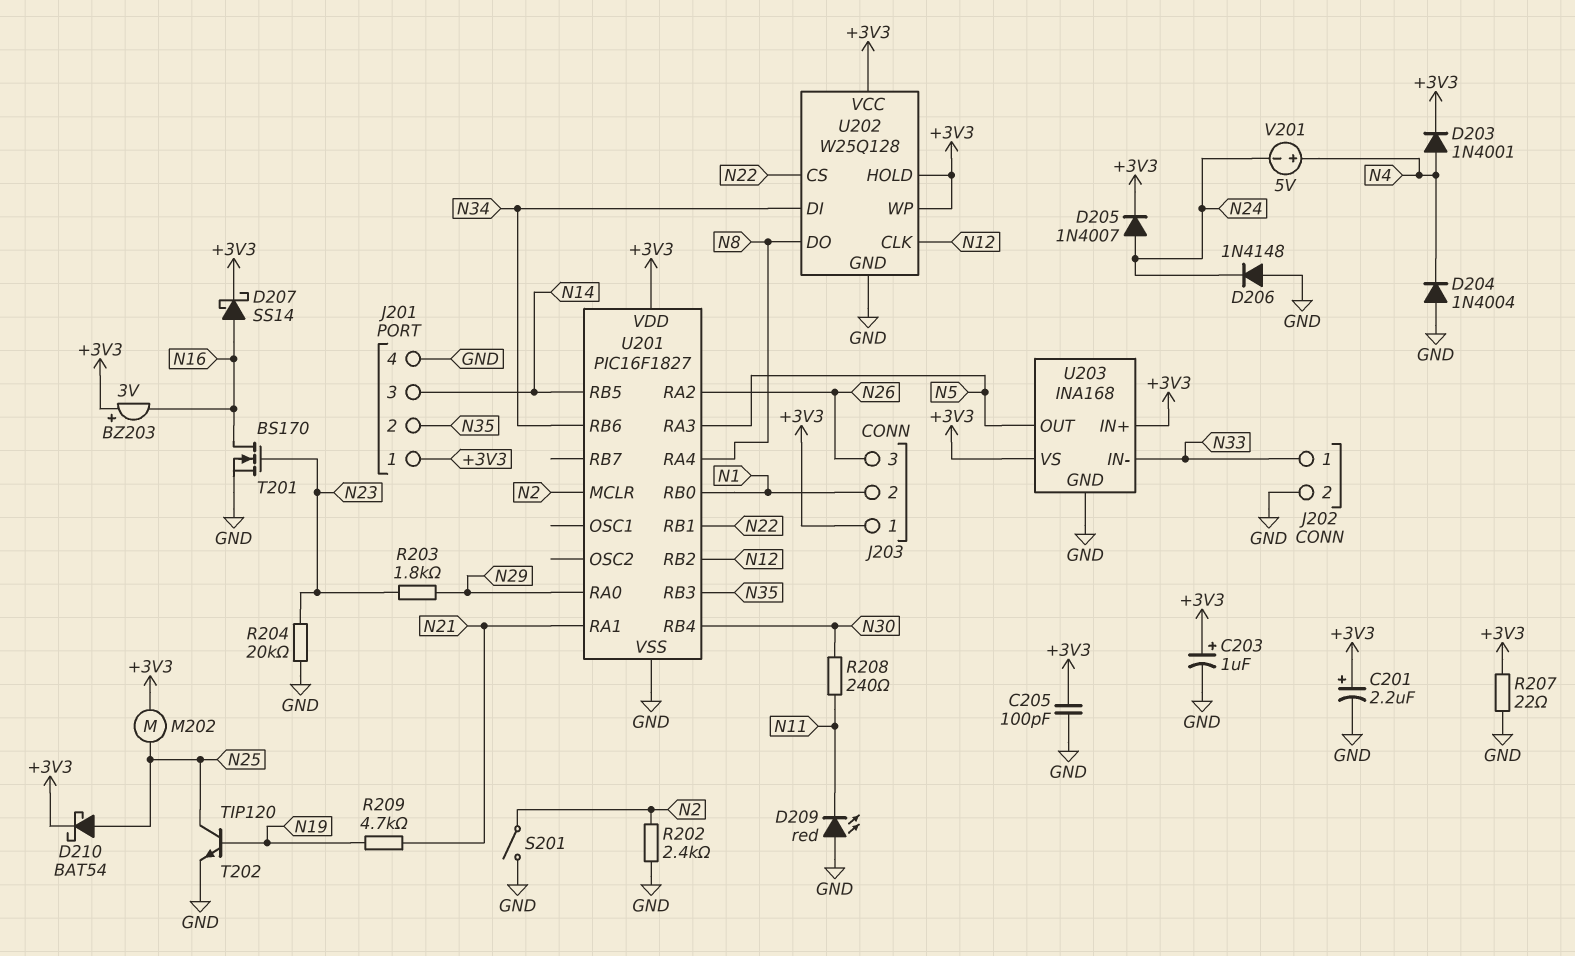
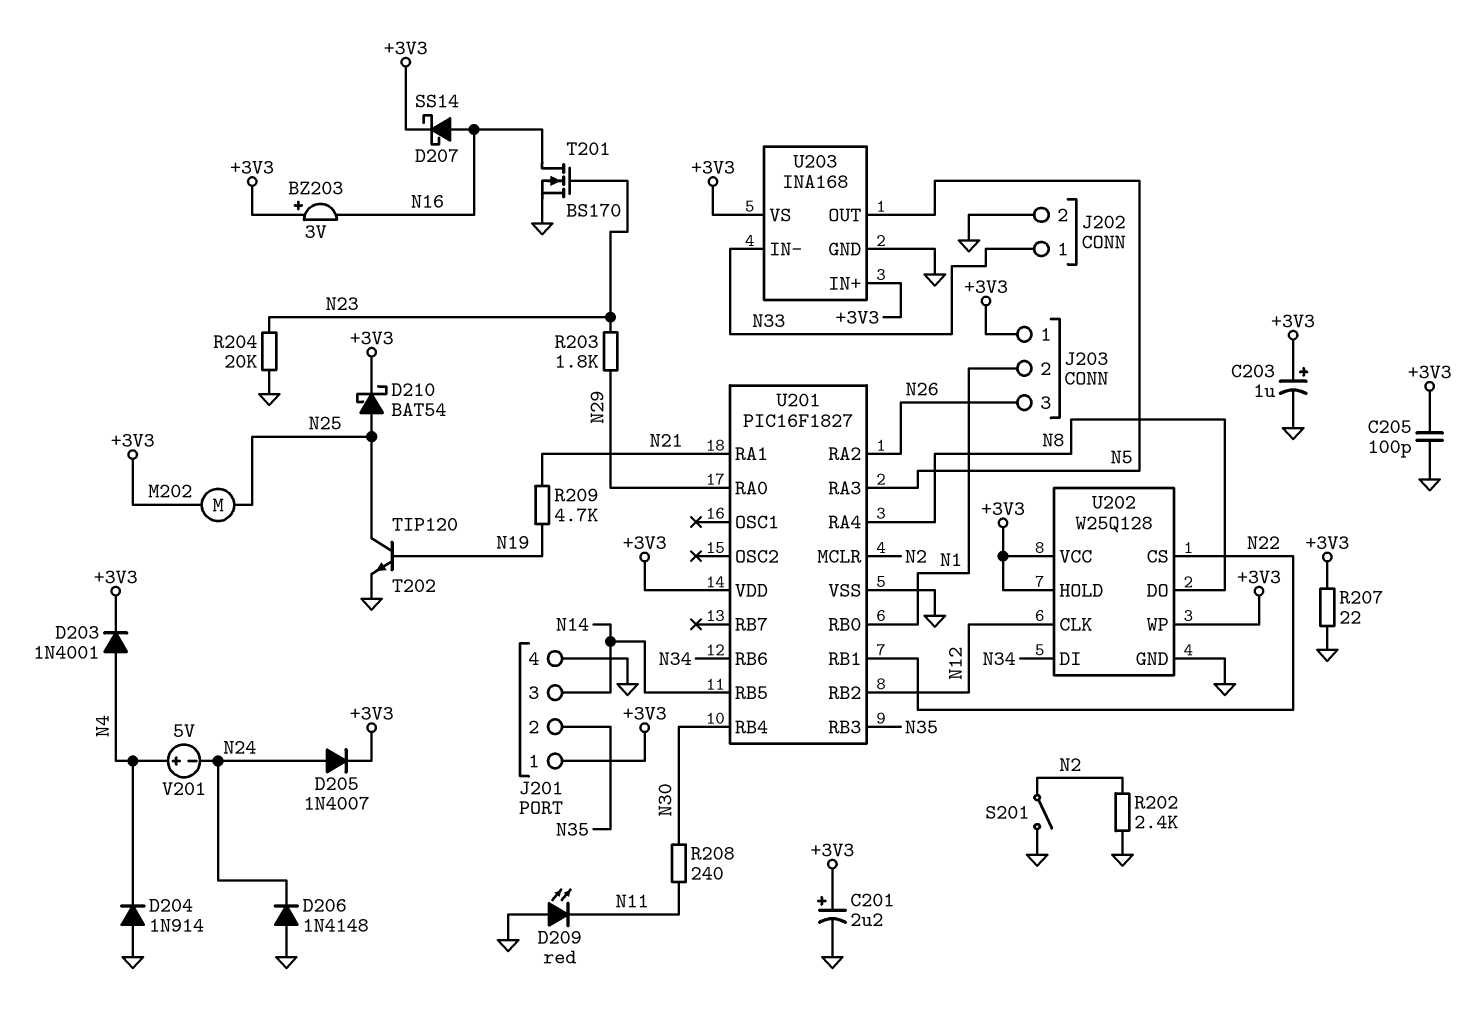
D204: diode 1N4004 (A GND, K N4) -> diode 1N914 (A GND, K N4)

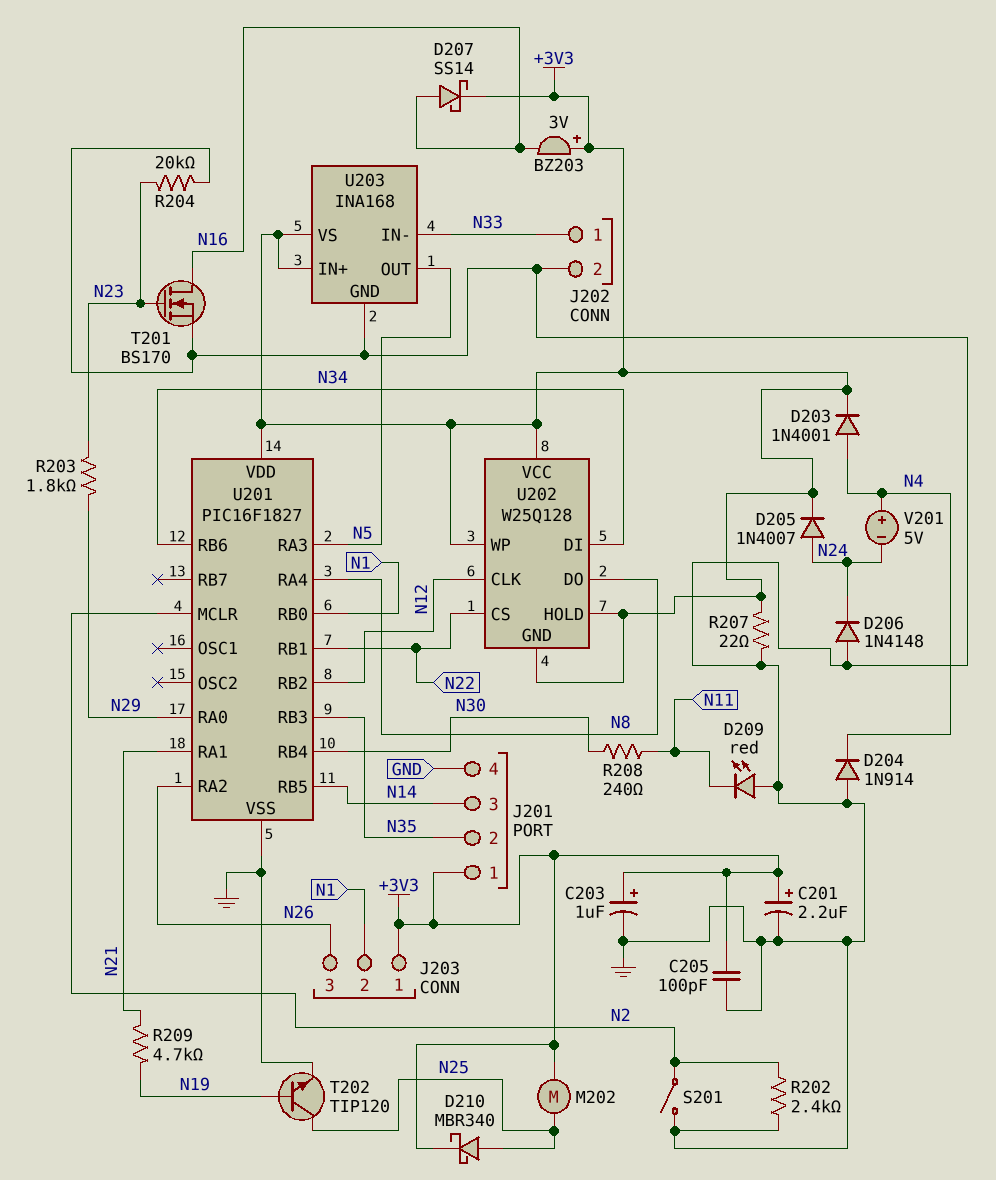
D210: schottky BAT54 (A N25, K +3V3) -> schottky MBR340 (A N25, K +3V3)
U202 pin GND: GND -> +3V3

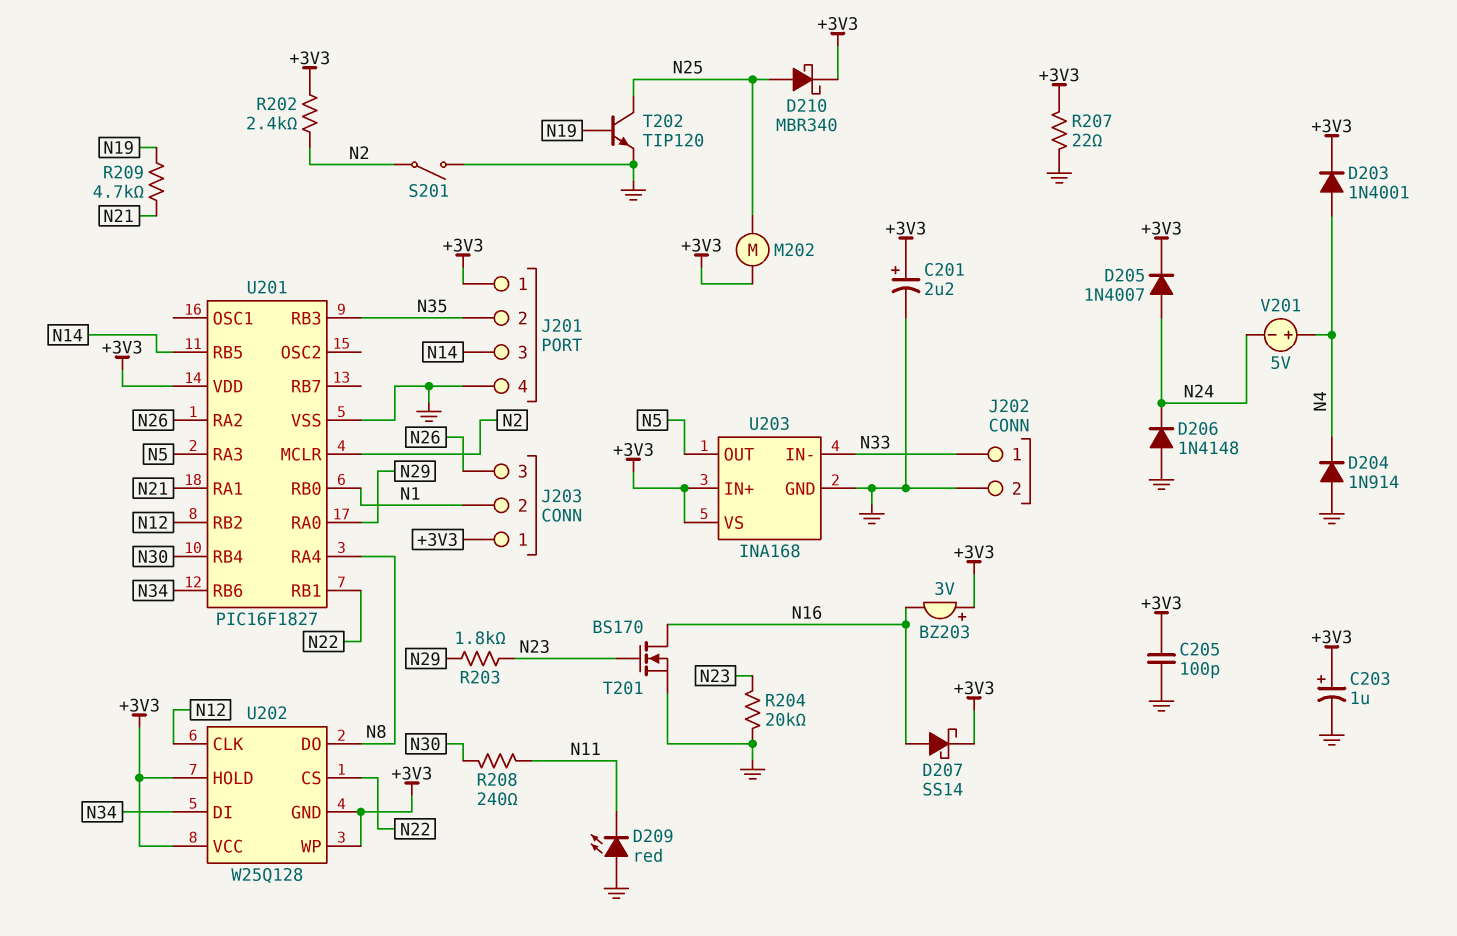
R202: 2.4k (GND, N2) -> 2.4k (+3V3, N2)

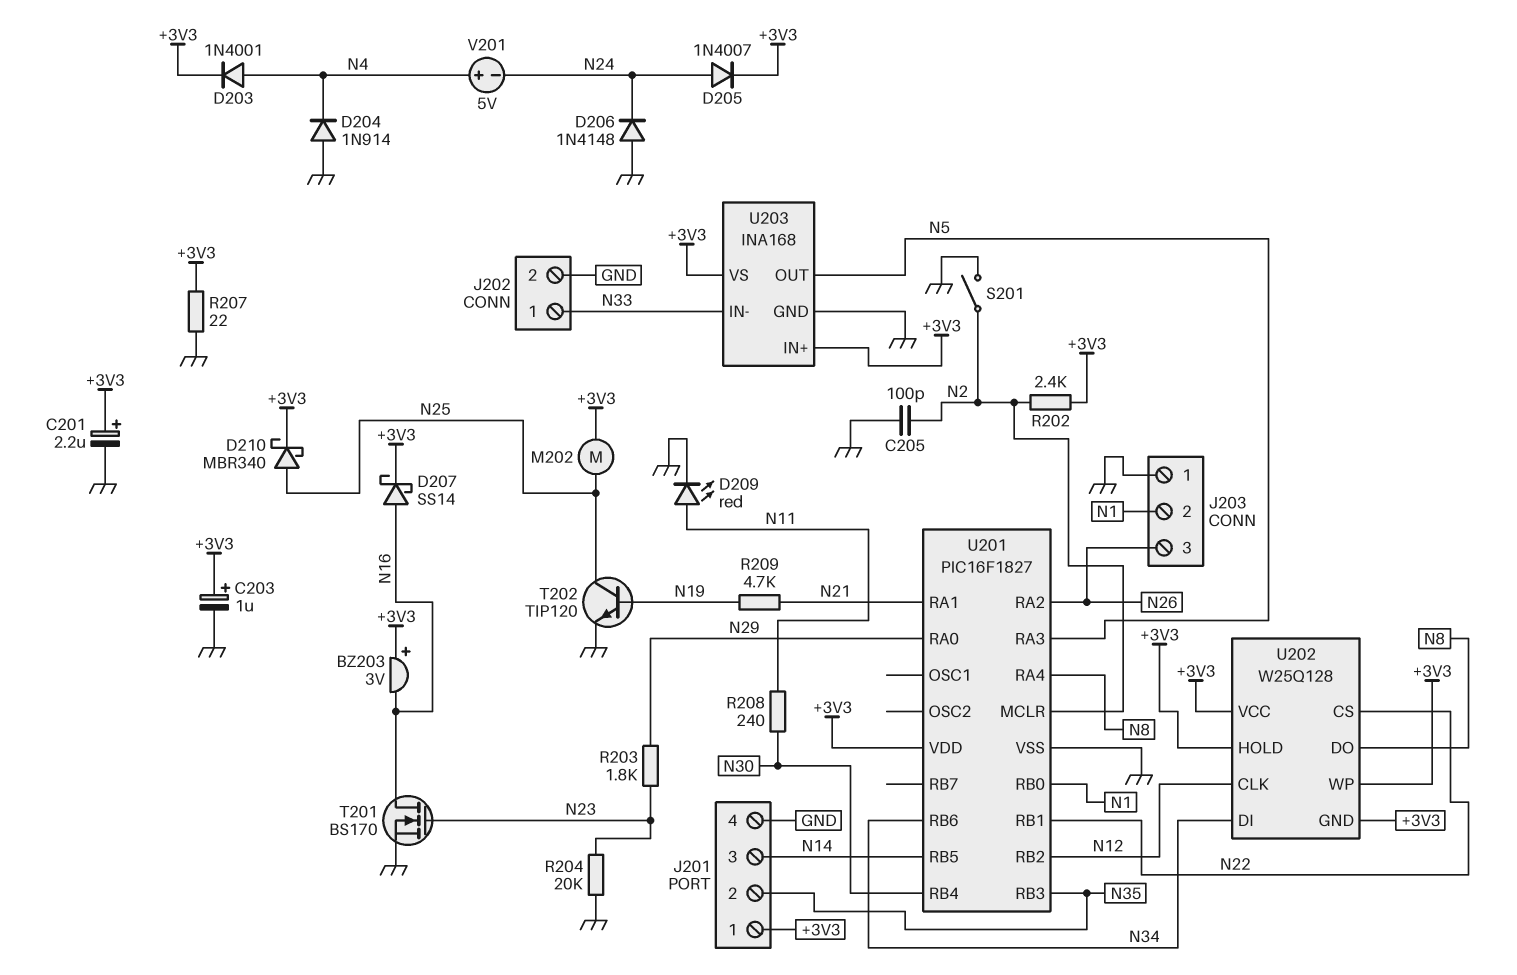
C205: 100pF (+3V3, GND) -> 100pF (GND, N2)
D209: LED red (A GND, K N11) -> LED red (A N11, K GND)
J203 pin 1: +3V3 -> GND

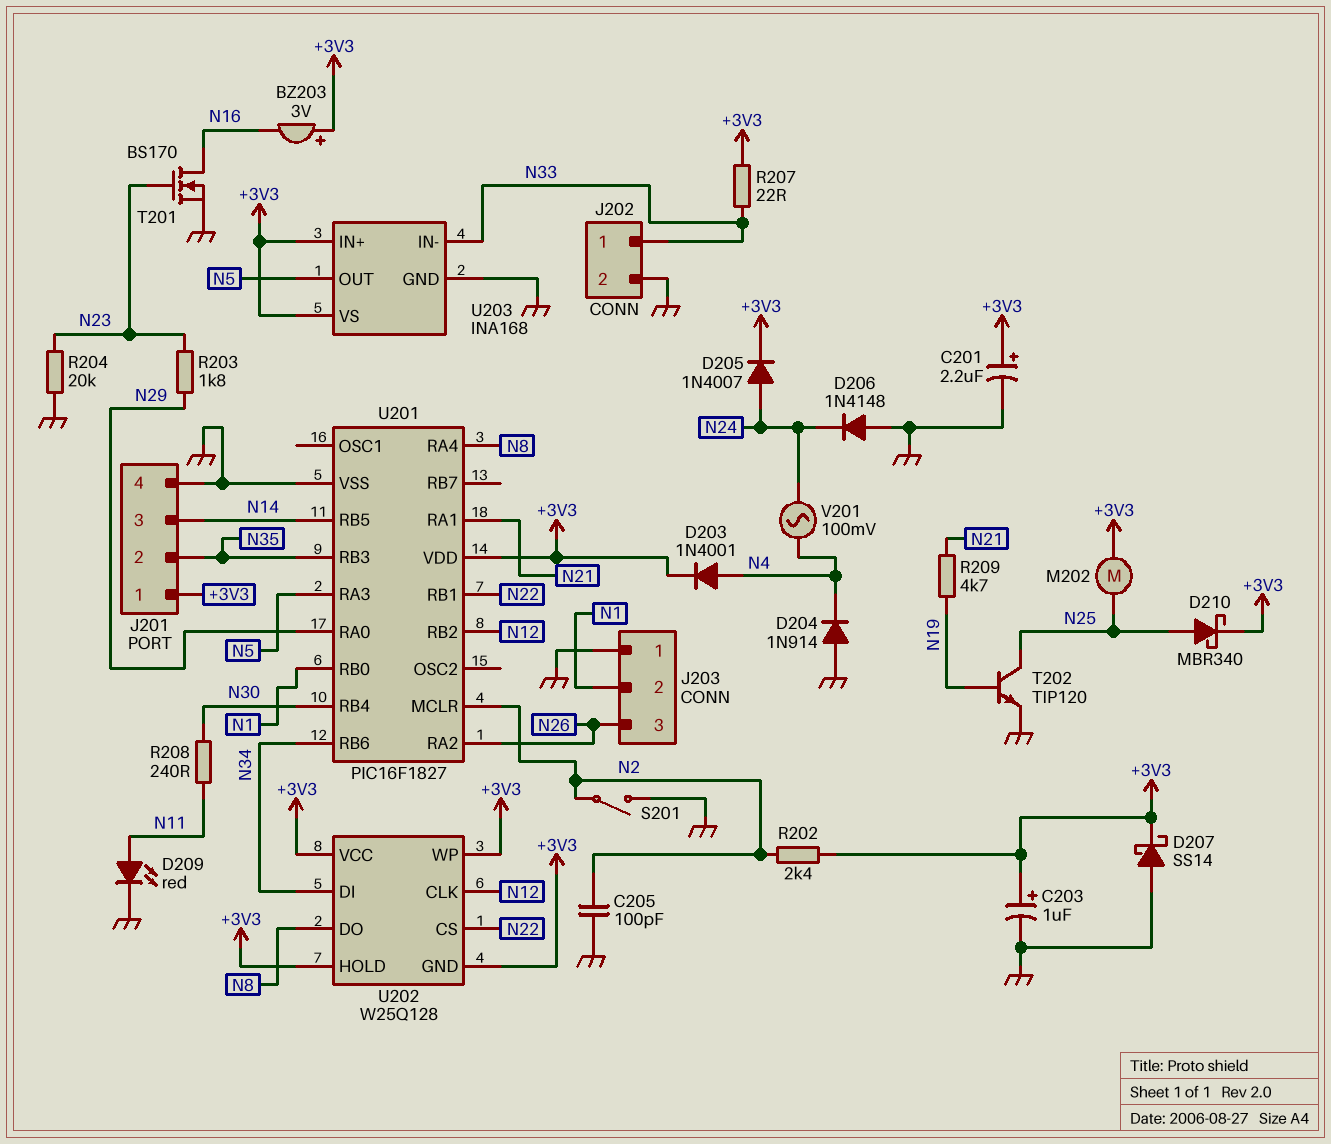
D207: schottky SS14 (A N16, K +3V3) -> schottky SS14 (A GND, K +3V3)
R207: 22 (+3V3, GND) -> 22 (+3V3, N33)
V201: 5V (plus N4, minus N24) -> AC 100mV (N4, N24)

